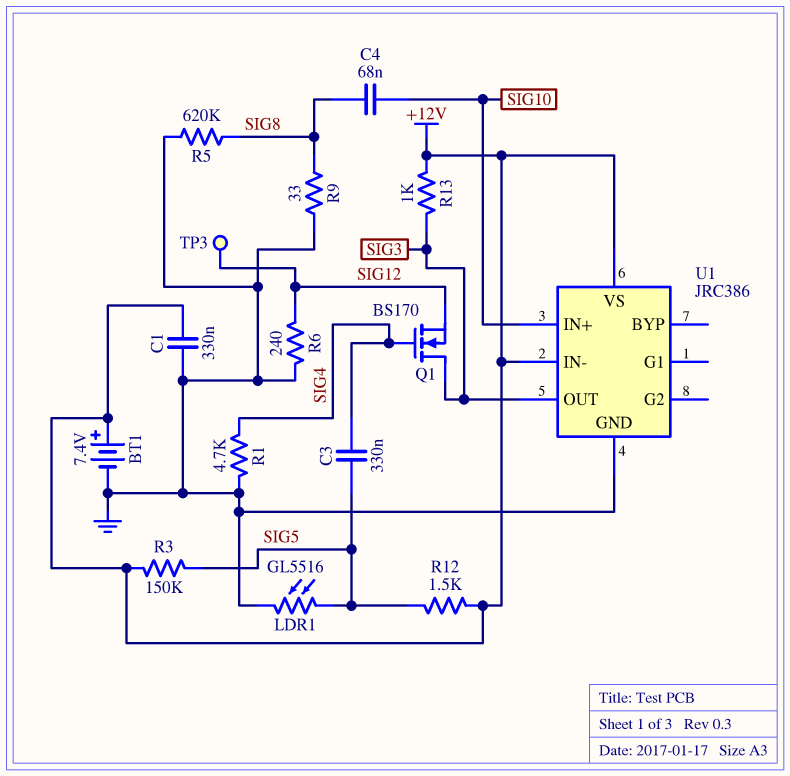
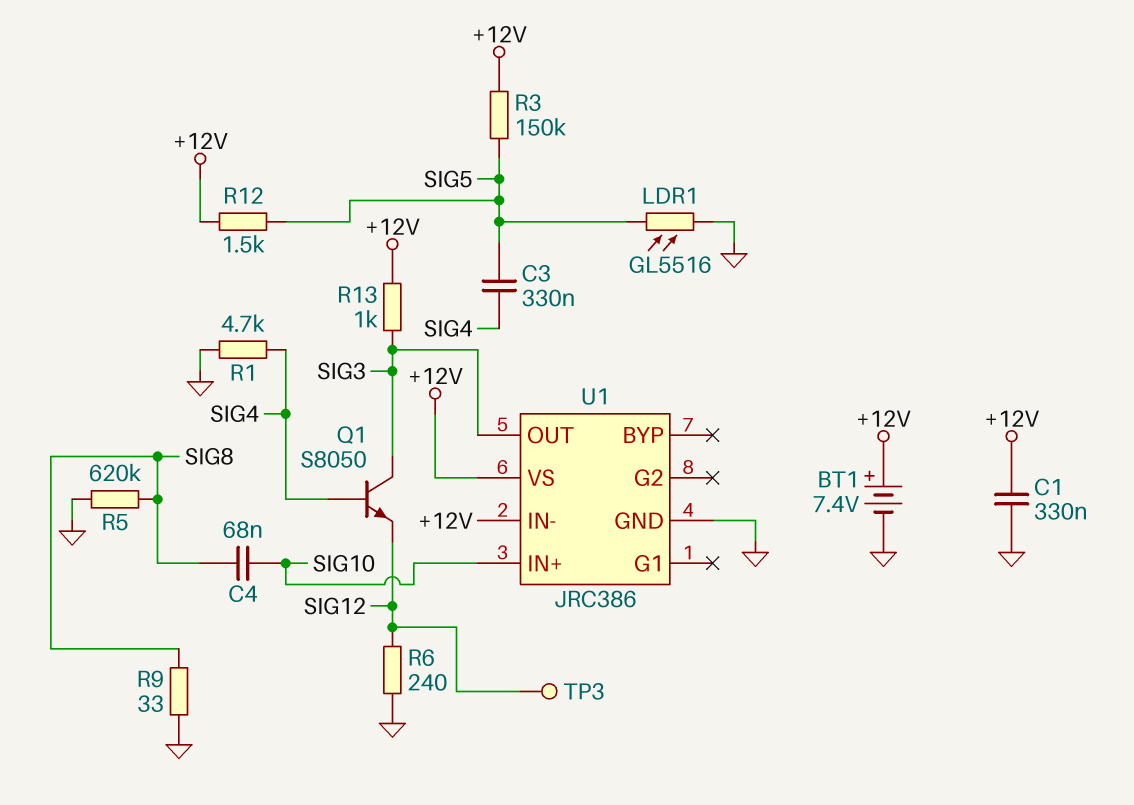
Q1: NMOS BS170 (G SIG4, D SIG3, S SIG12) -> NPN S8050 (B SIG4, C SIG3, E SIG12)

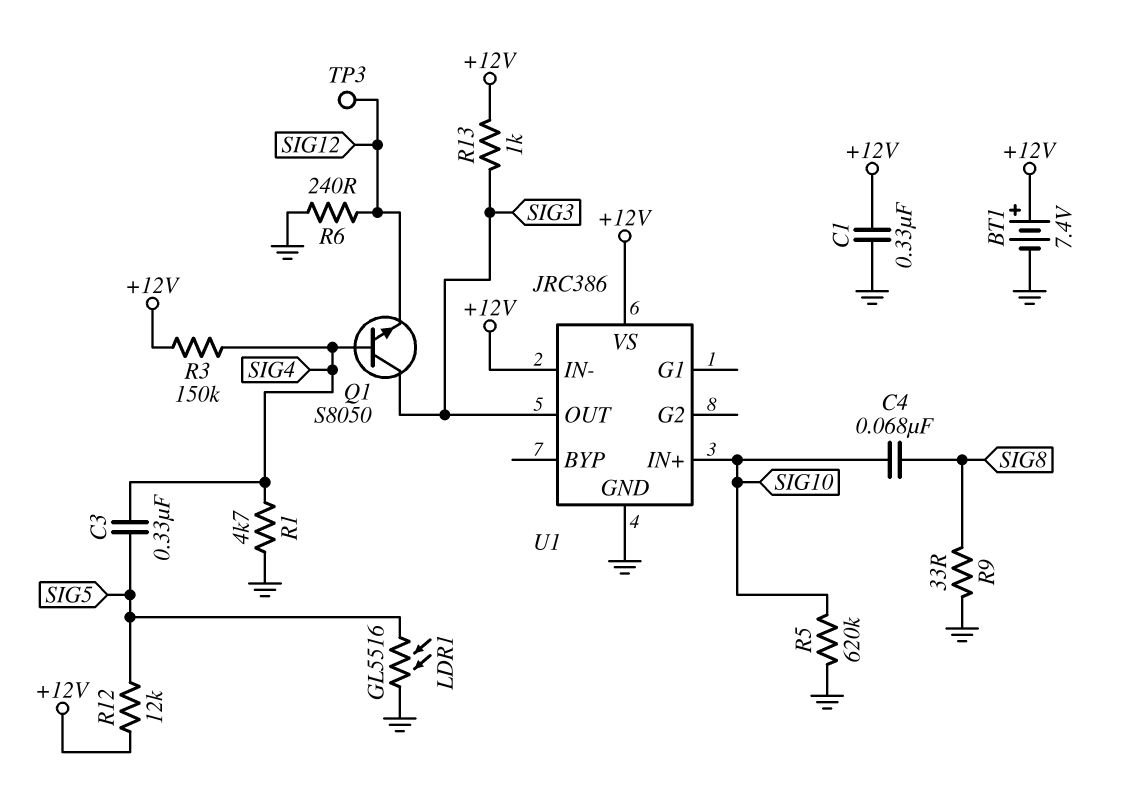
R3: 150k (+12V, SIG5) -> 150k (+12V, SIG4)
R5: 620k (GND, SIG8) -> 620k (GND, SIG10)
R12: 1.5k (+12V, SIG5) -> 12k (+12V, SIG5)

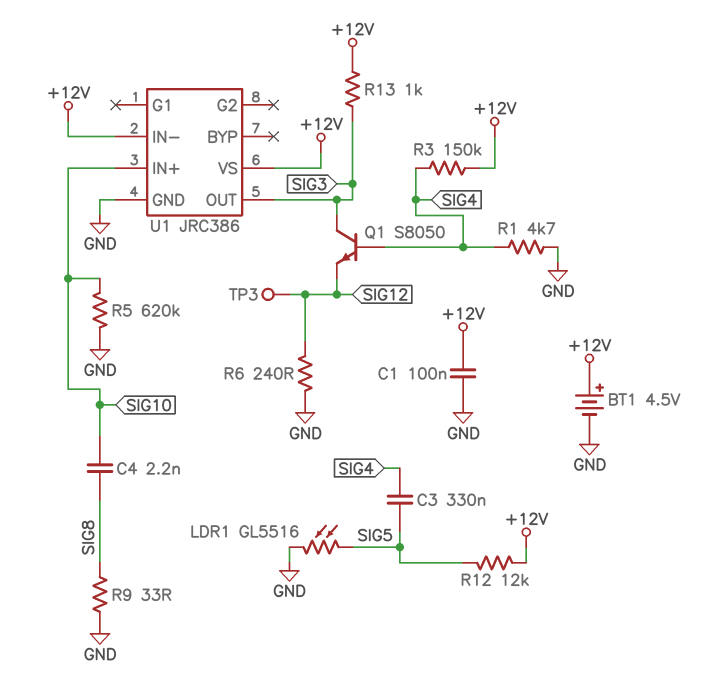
BT1: 7.4V (plus +12V, minus GND) -> 4.5V (plus +12V, minus GND)
C1: 330nF (+12V, GND) -> 100nF (+12V, GND)
C4: 68nF (SIG8, SIG10) -> 2.2nF (SIG8, SIG10)

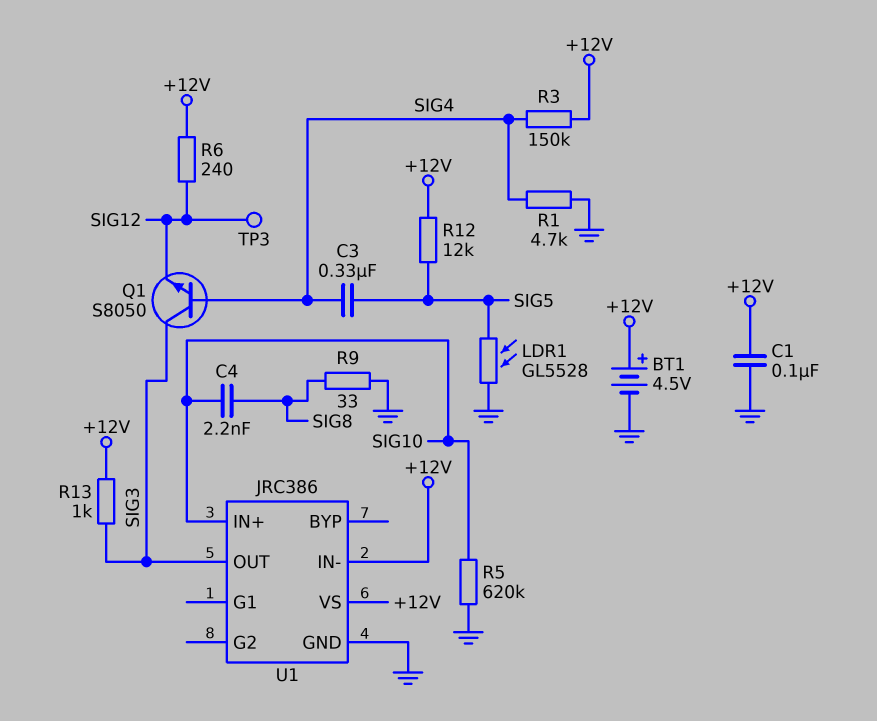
LDR1: GL5516 (GND, SIG5) -> GL5528 (GND, SIG5)
R6: 240 (GND, SIG12) -> 240 (+12V, SIG12)

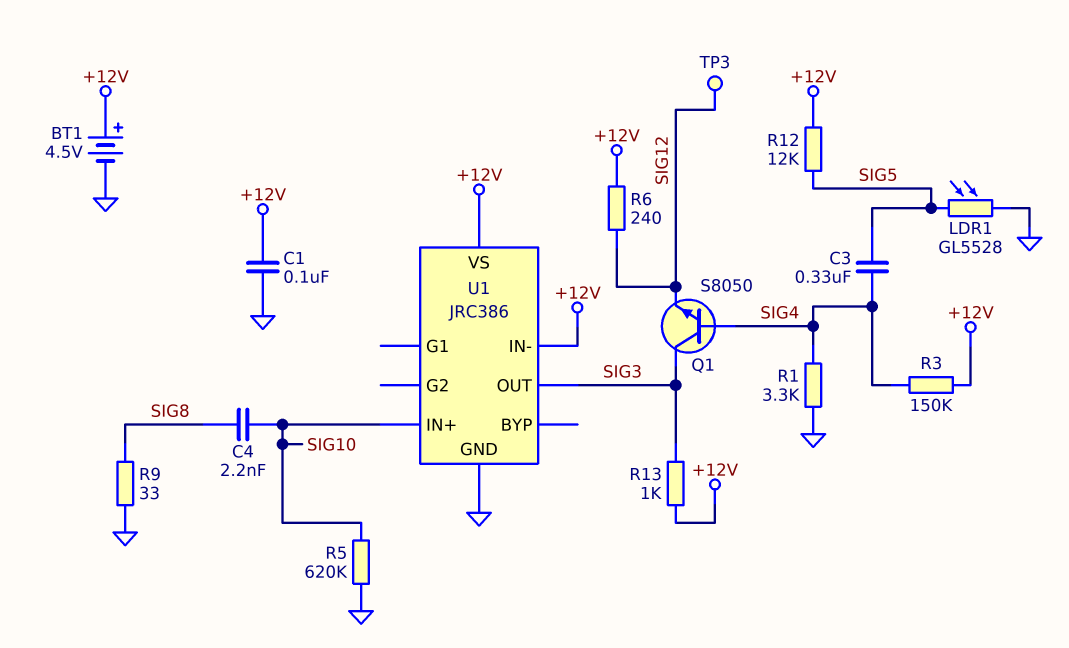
R1: 4.7k (GND, SIG4) -> 3.3k (GND, SIG4)

